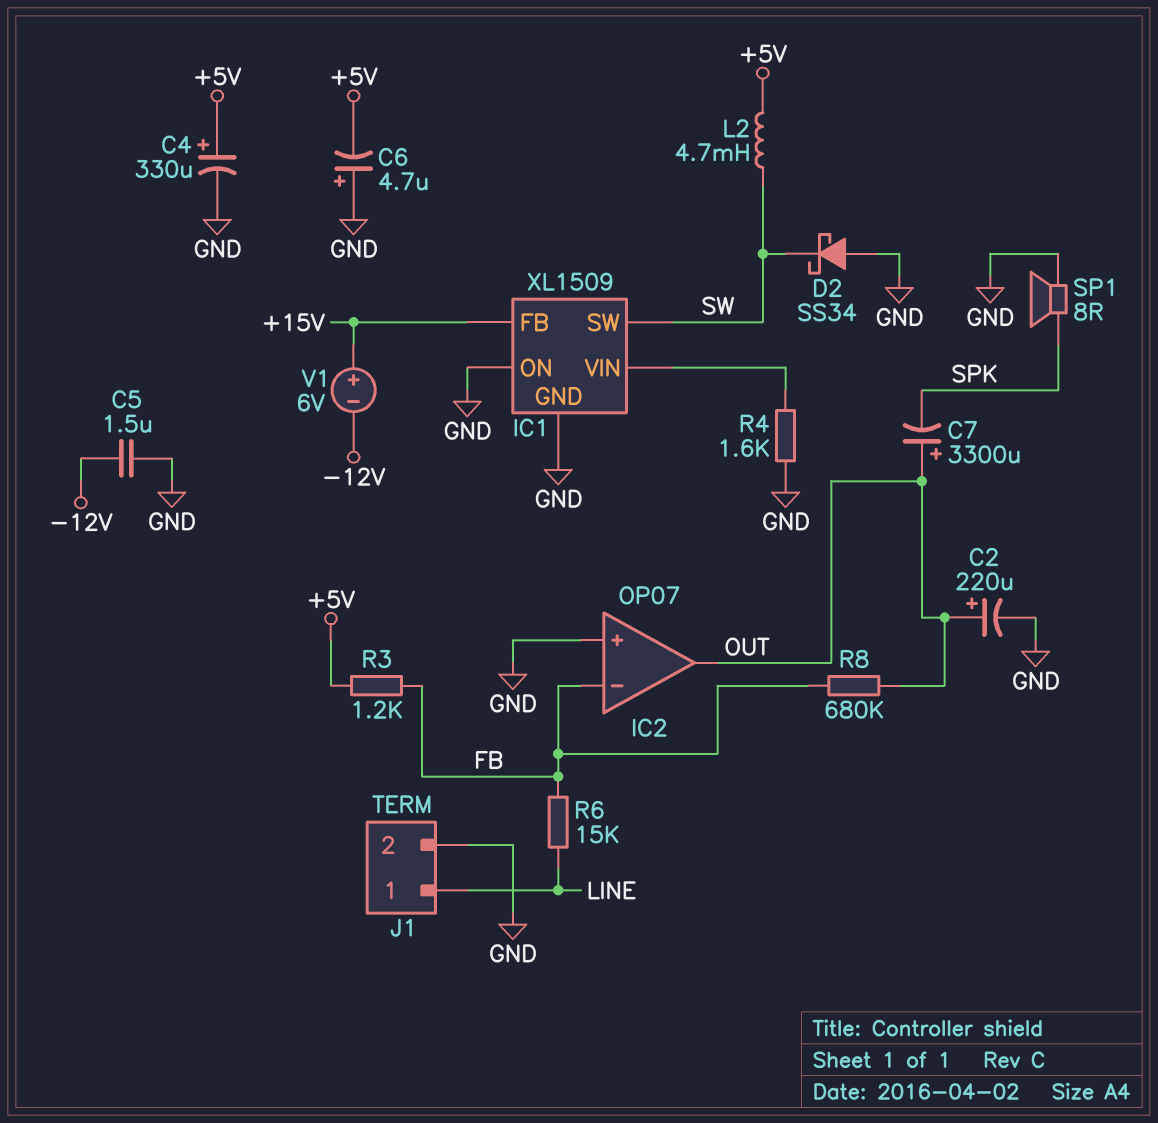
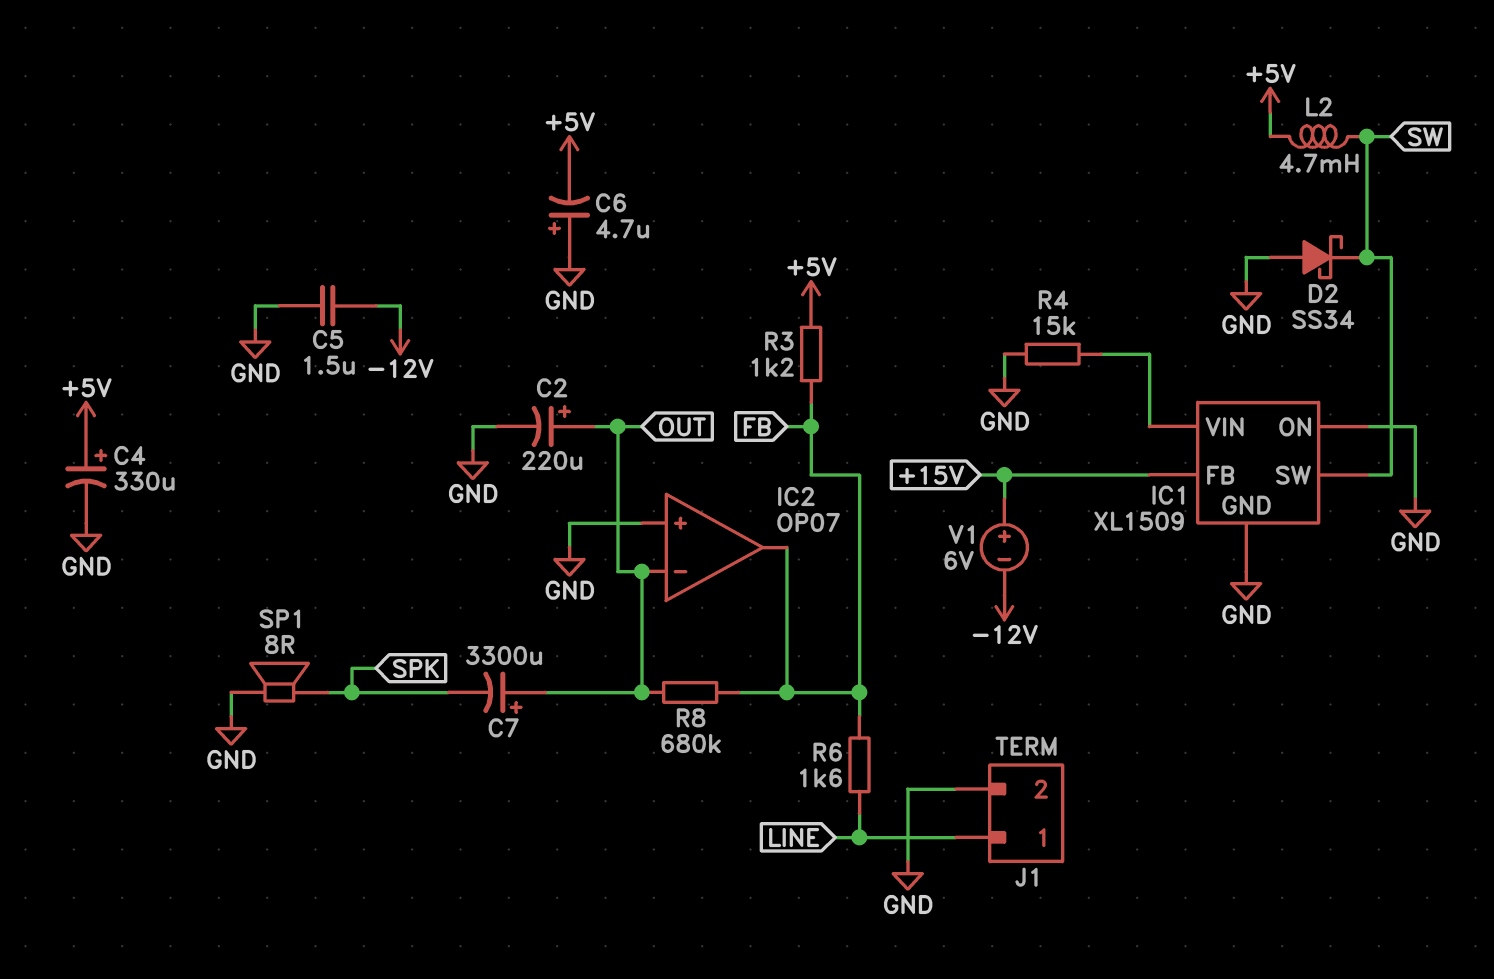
IC2 pin in-: FB -> OUT
IC2 pin out: OUT -> FB
R4: 1.6k (GND, IC1/VIN) -> 15k (GND, IC1/VIN)
R6: 15k (FB, LINE) -> 1.6k (FB, LINE)

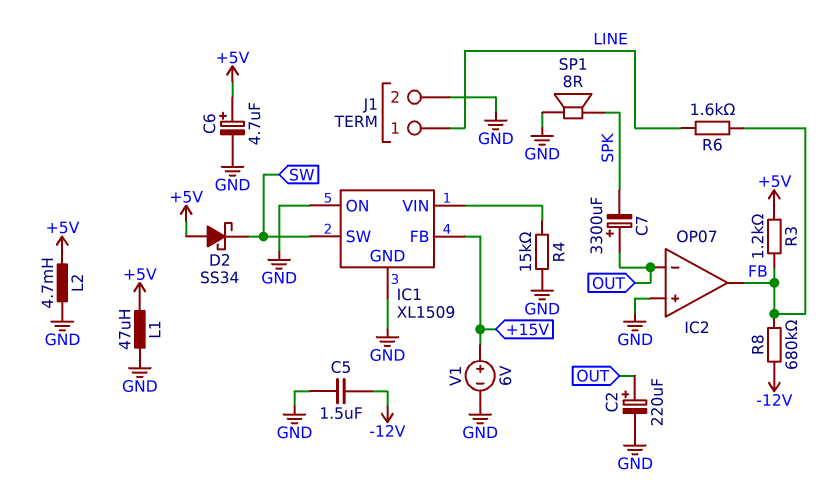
C4: 330uF (plus +5V, minus GND) -> none
C6: 4.7uF (plus GND, minus +5V) -> 4.7uF (plus +5V, minus GND)
D2: schottky SS34 (A GND, K SW) -> schottky SS34 (A +5V, K SW)
L1: none -> 47uH (+5V, GND)
L2: 4.7mH (+5V, SW) -> 4.7mH (+5V, GND)
R8: 680k (FB, OUT) -> 680k (-12V, FB)
V1: 6V (plus +15V, minus -12V) -> 6V (plus +15V, minus GND)

